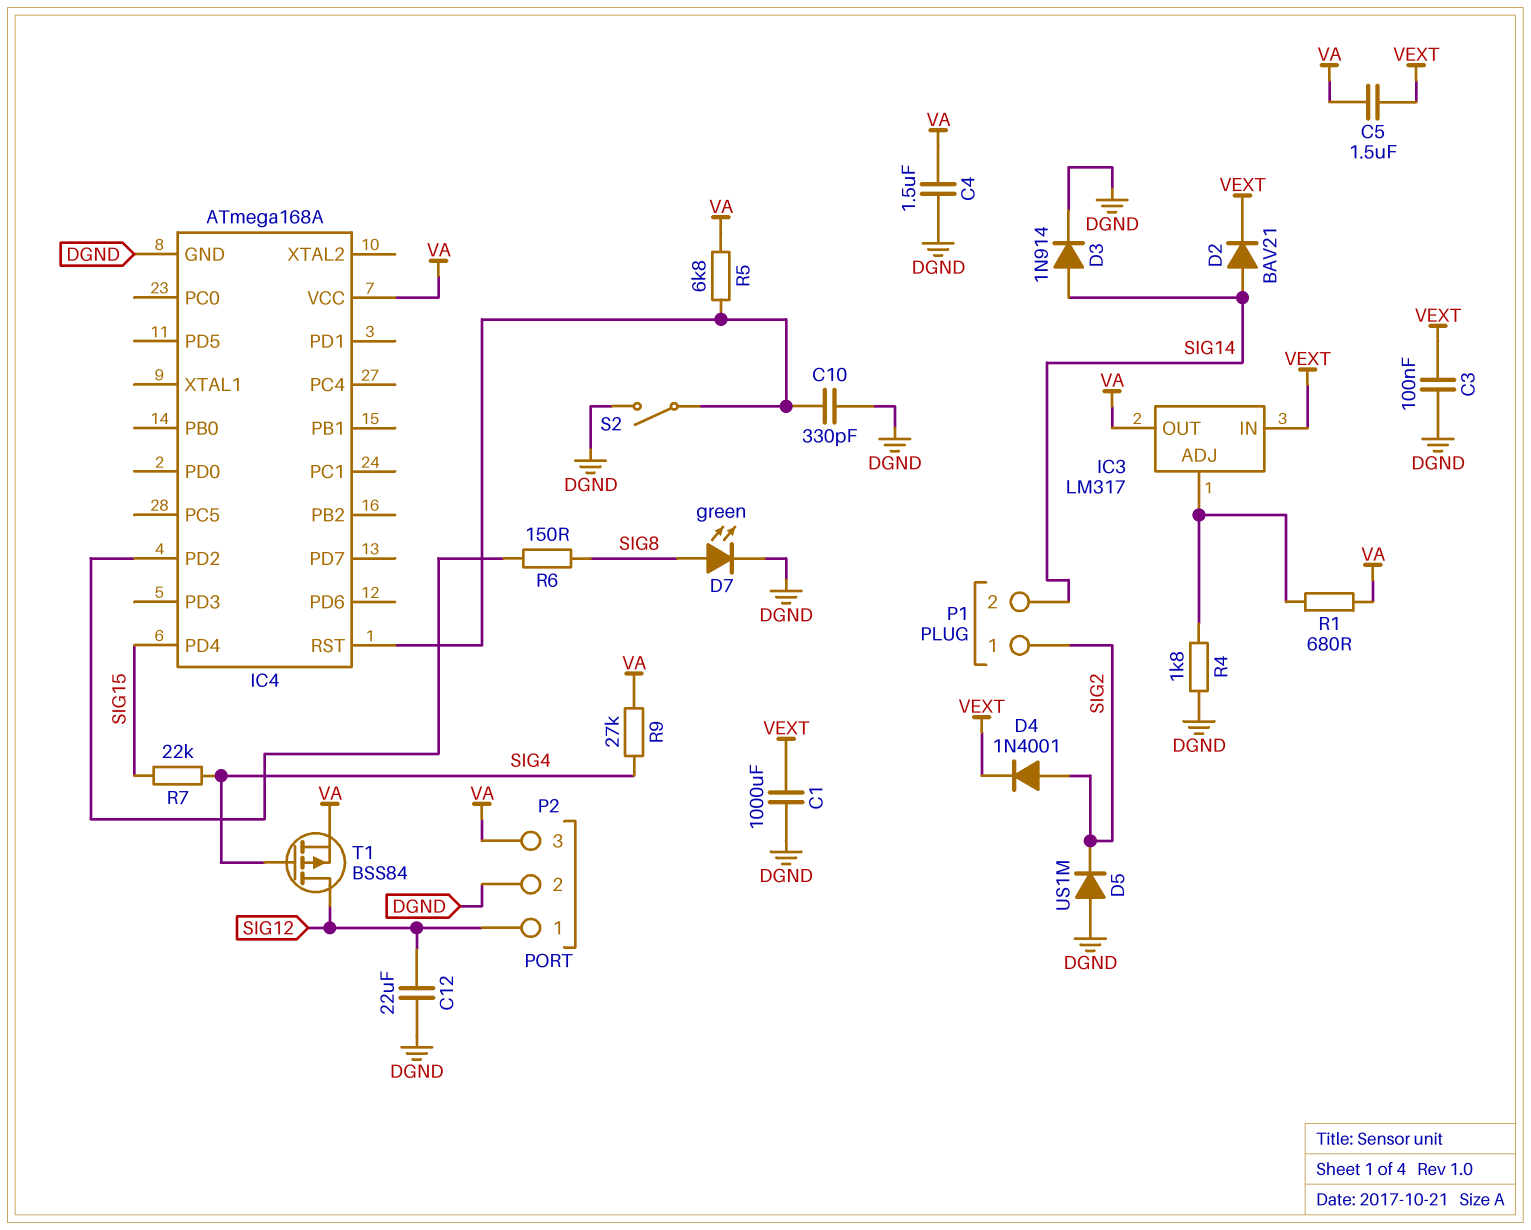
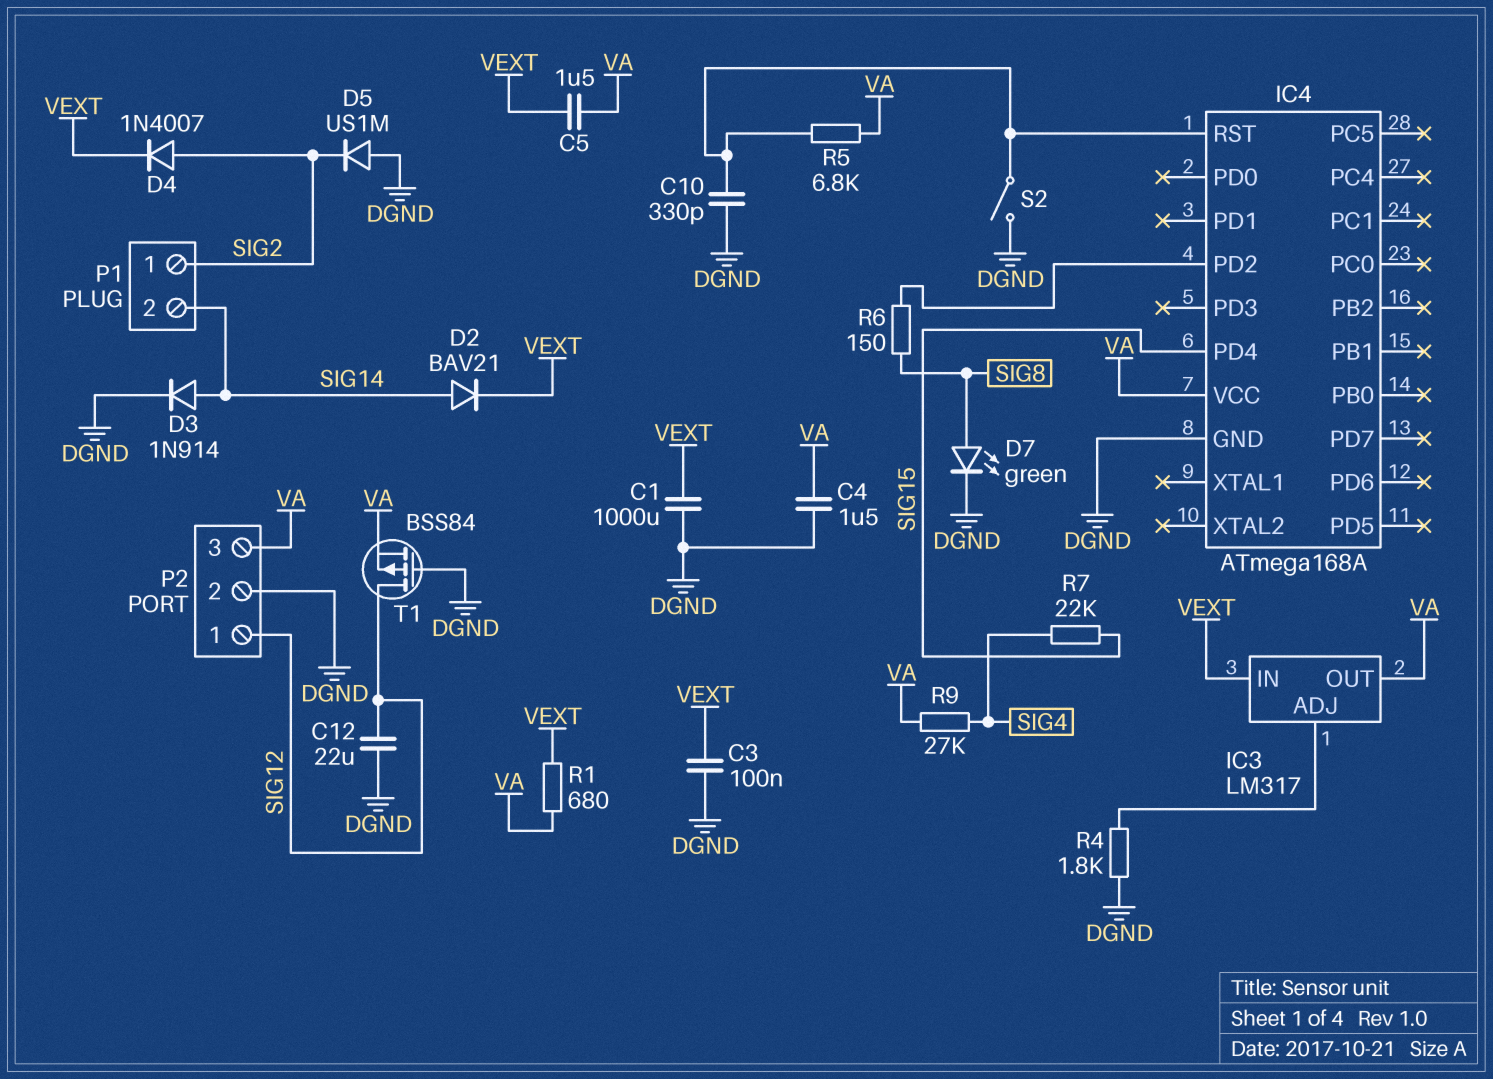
D4: diode 1N4001 (A SIG2, K VEXT) -> diode 1N4007 (A SIG2, K VEXT)
R1: 680 (IC3/ADJ, VA) -> 680 (VA, VEXT)
T1: PMOS BSS84 (G SIG4, D SIG12, S VA) -> PMOS BSS84 (G DGND, D SIG12, S VA)

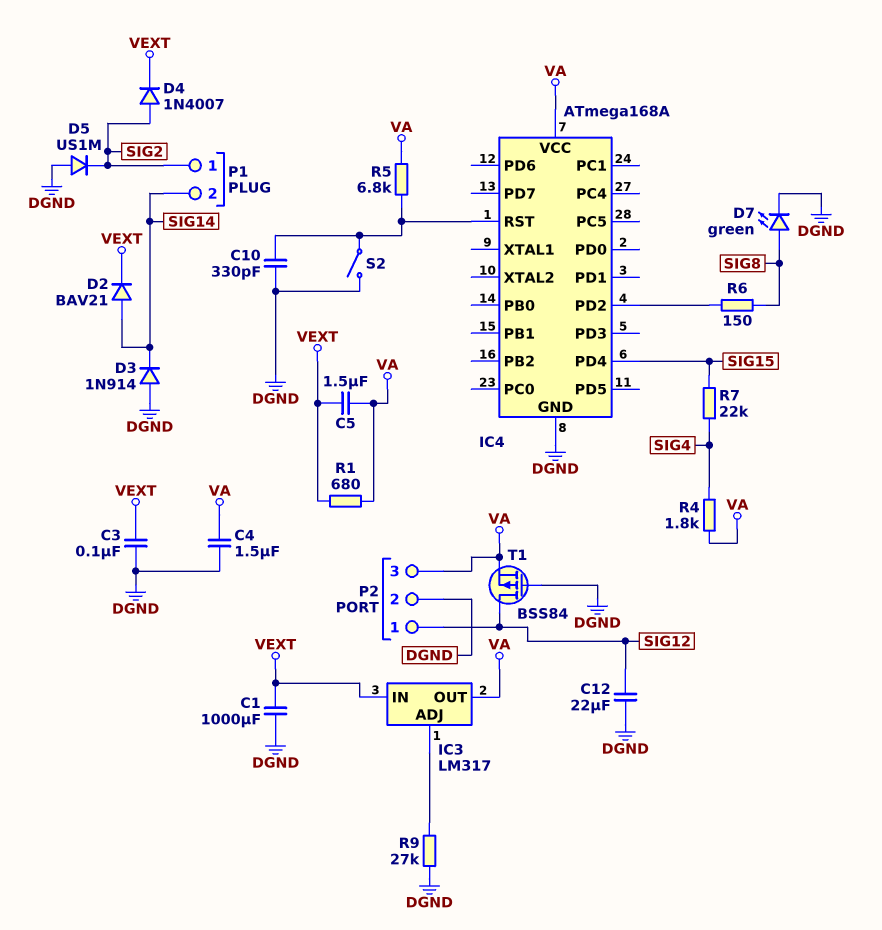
D3: diode 1N914 (A SIG14, K DGND) -> diode 1N914 (A DGND, K SIG14)
R4: 1.8k (DGND, IC3/ADJ) -> 1.8k (SIG4, VA)
R9: 27k (SIG4, VA) -> 27k (DGND, IC3/ADJ)

